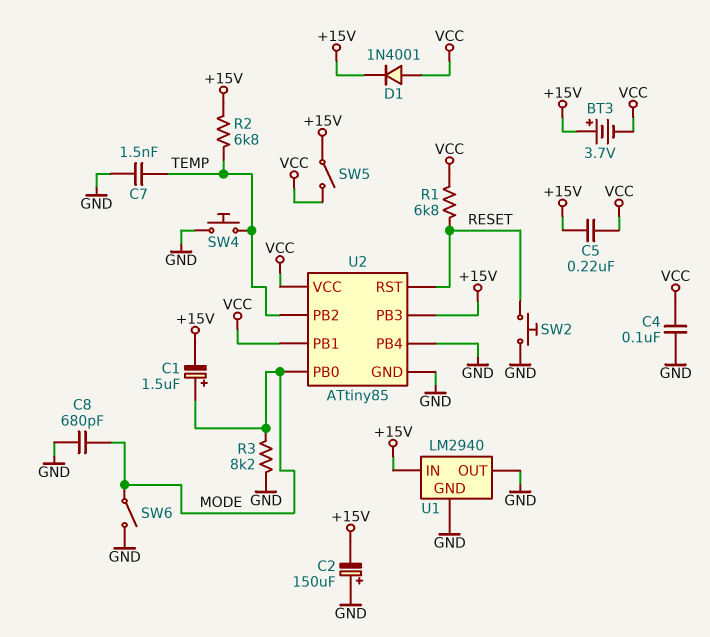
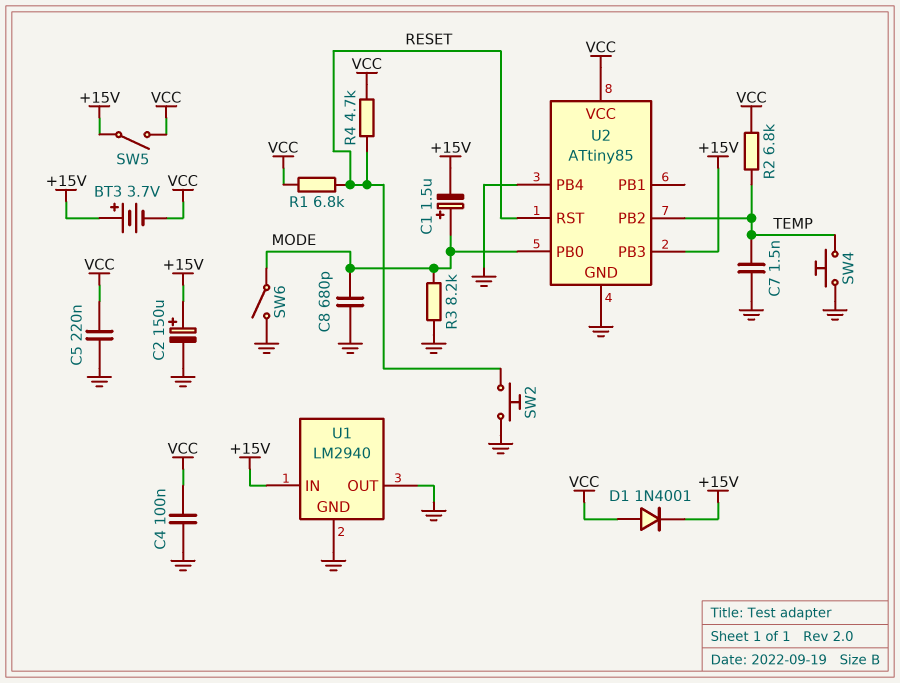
C2: 150uF (plus GND, minus +15V) -> 150uF (plus +15V, minus GND)
C5: 220nF (+15V, VCC) -> 220nF (GND, VCC)
R2: 6.8k (+15V, TEMP) -> 6.8k (TEMP, VCC)
R4: none -> 4.7k (RESET, VCC)
U2 pin PB1: VCC -> none

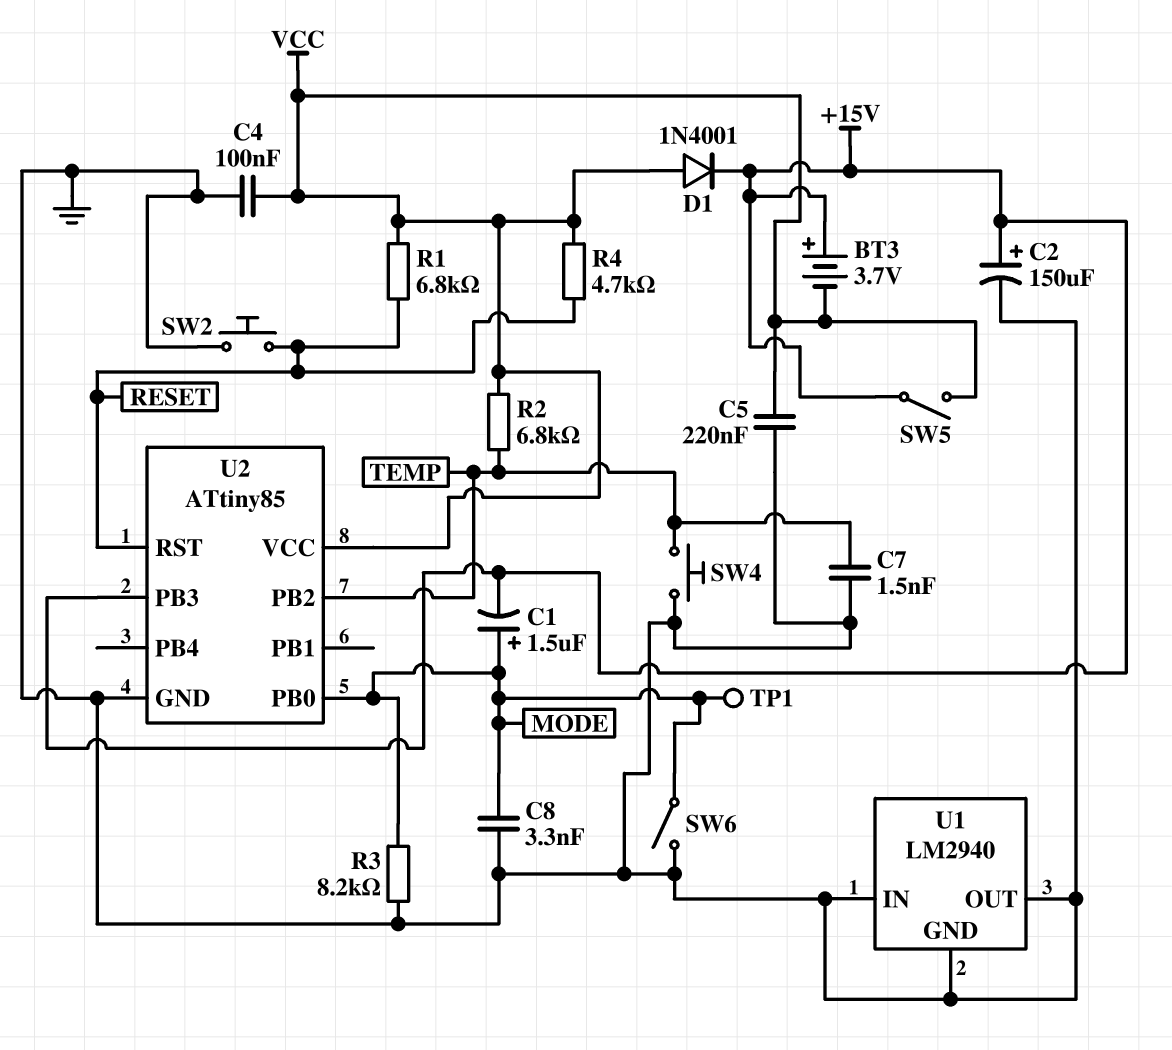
C8: 680pF (GND, MODE) -> 3.3nF (GND, MODE)
TP1: none -> test point (MODE)
U1 pin IN: +15V -> GND
U2 pin PB4: GND -> none

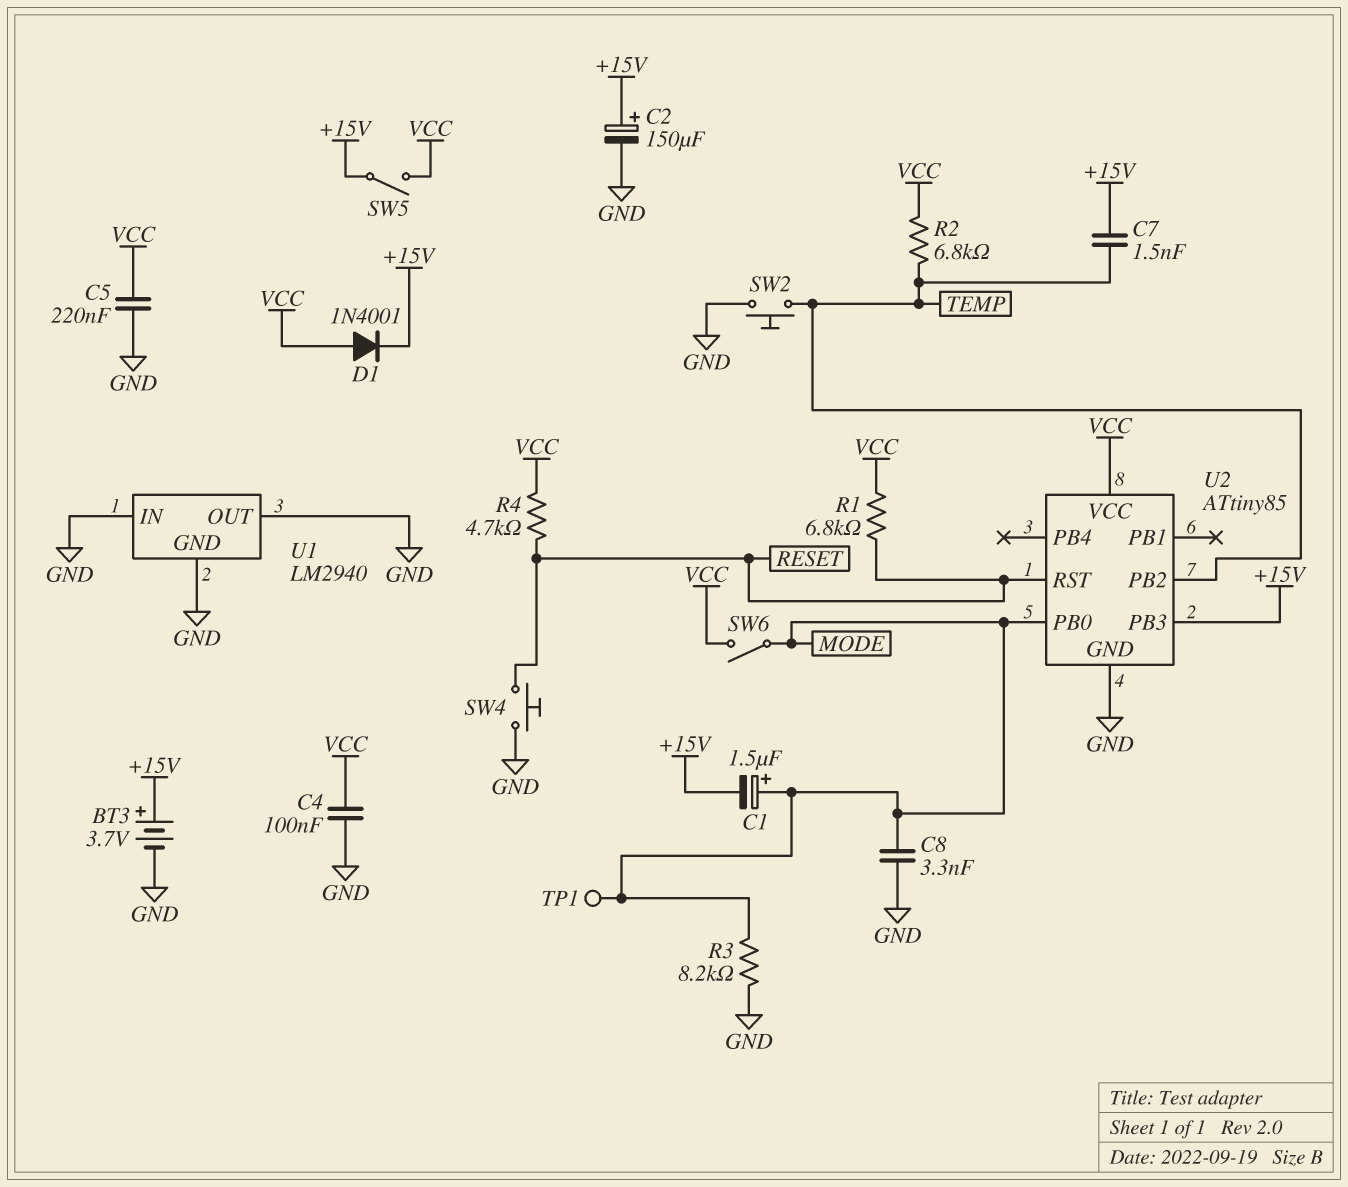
BT3: 3.7V (plus +15V, minus VCC) -> 3.7V (plus +15V, minus GND)
C7: 1.5nF (GND, TEMP) -> 1.5nF (+15V, TEMP)
SW2: button (GND, RESET) -> button (GND, TEMP)
SW4: button (GND, TEMP) -> button (GND, RESET)
SW6: switch (GND, MODE) -> switch (MODE, VCC)

